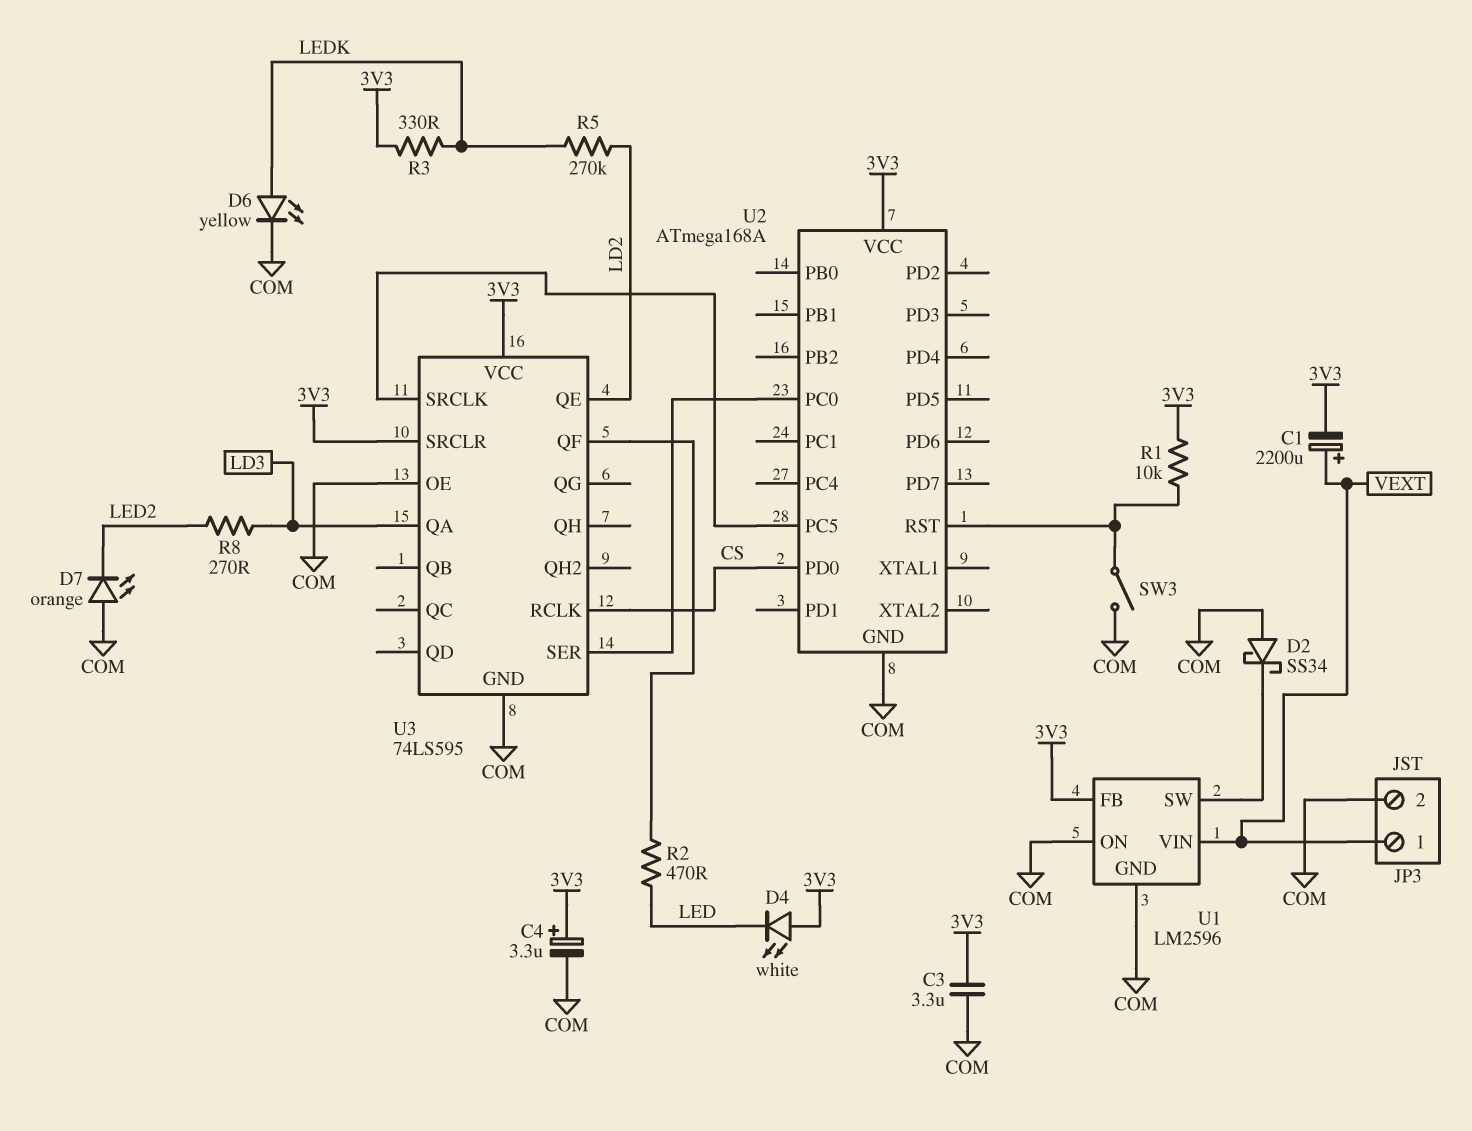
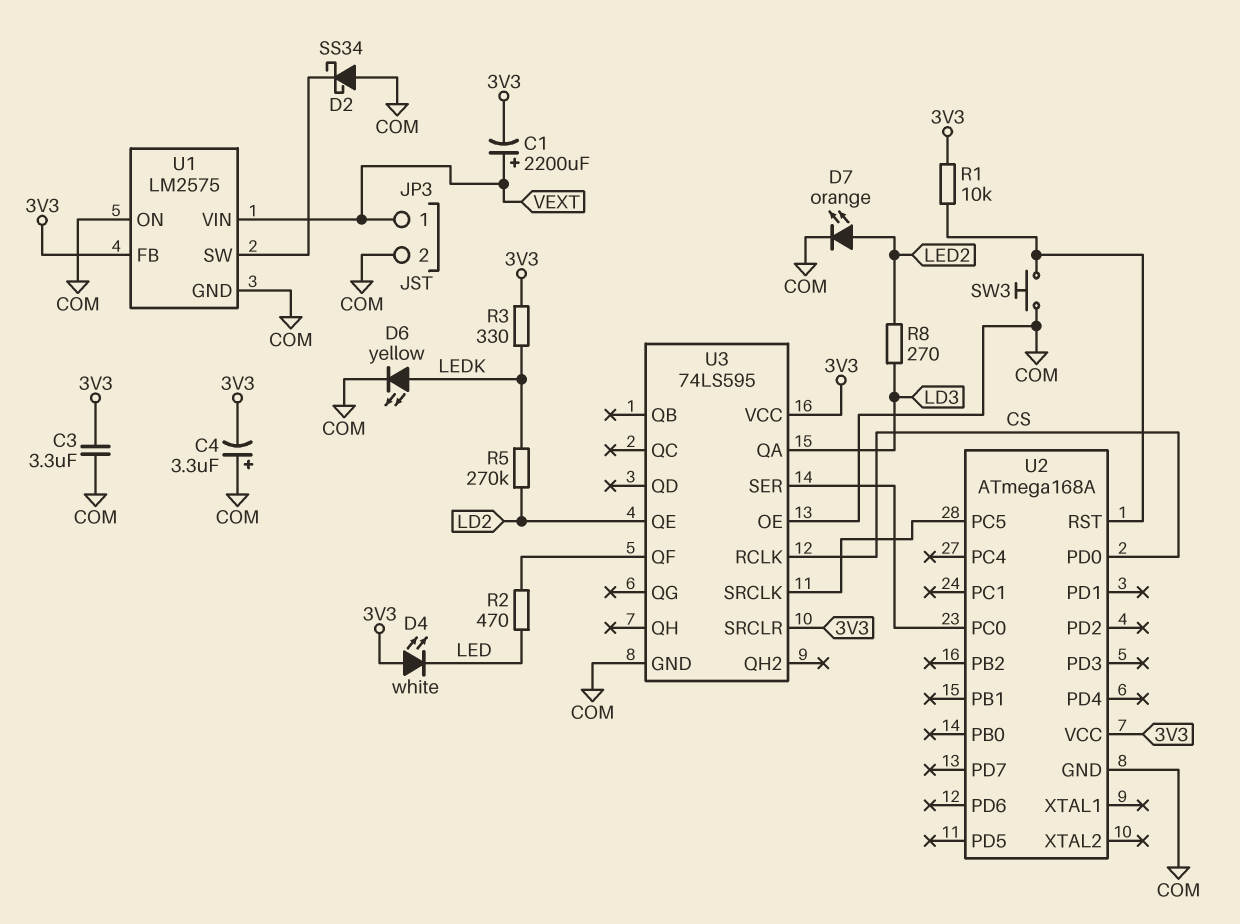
C4: 3.3uF (plus 3V3, minus COM) -> 3.3uF (plus COM, minus 3V3)
D7: LED orange (A COM, K LED2) -> LED orange (A LED2, K COM)
SW3: switch (COM, U2/RST) -> button (COM, U2/RST)
U1: LM2596 -> LM2575

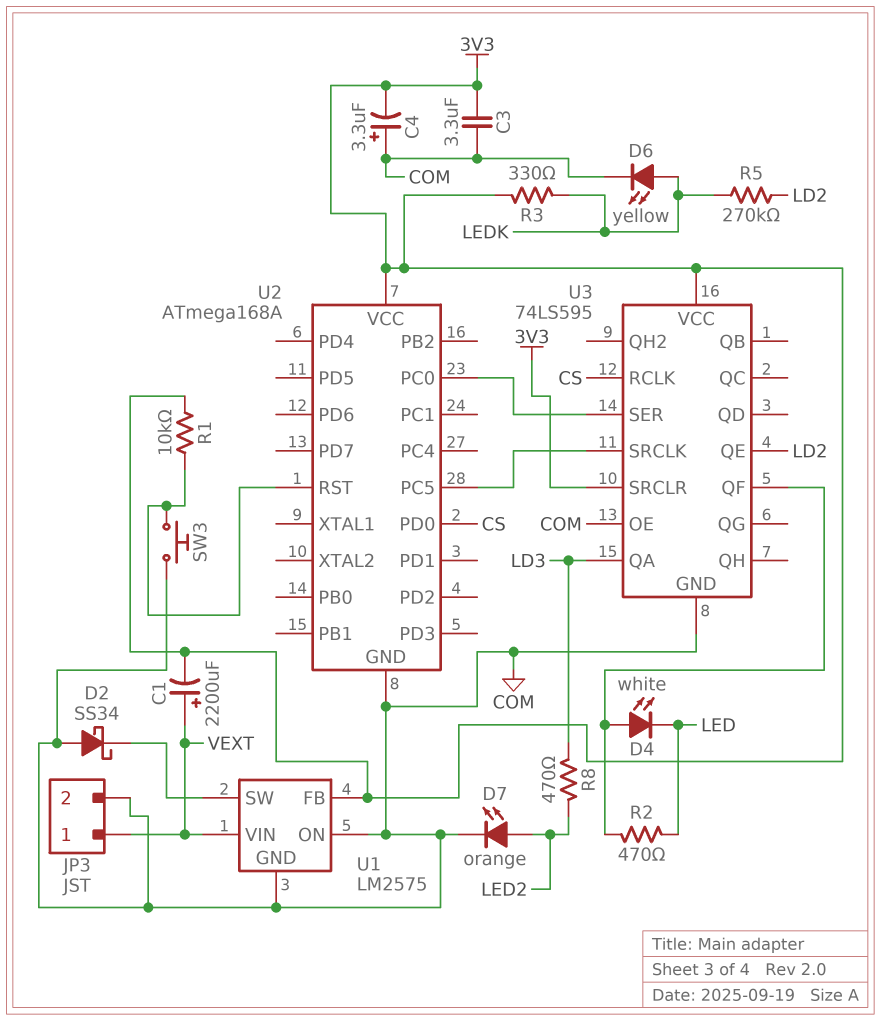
D4: LED white (A 3V3, K LED) -> LED white (A U3/QF, K LED)
R8: 270 (LD3, LED2) -> 470 (LD3, LED2)

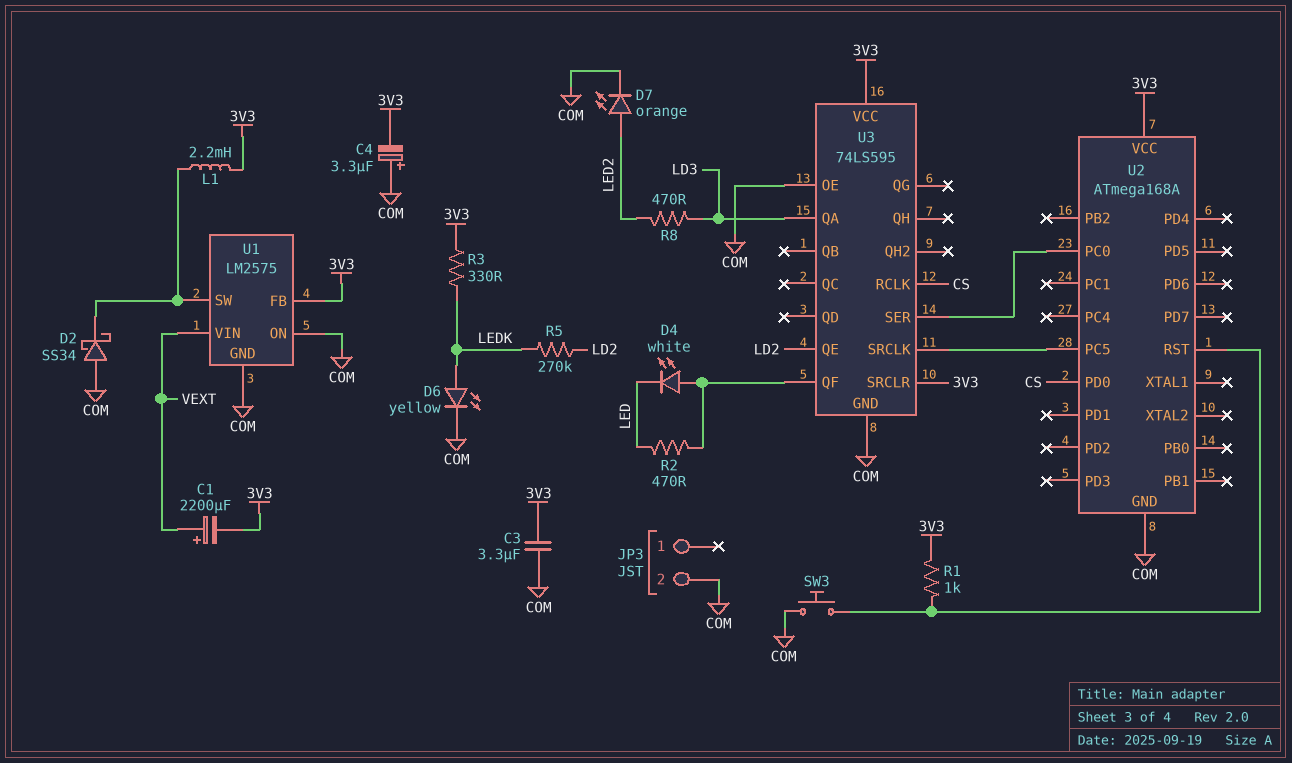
JP3 pin 1: VEXT -> none
L1: none -> 2.2mH (3V3, U1/SW)
R1: 10k (3V3, U2/RST) -> 1k (3V3, U2/RST)

